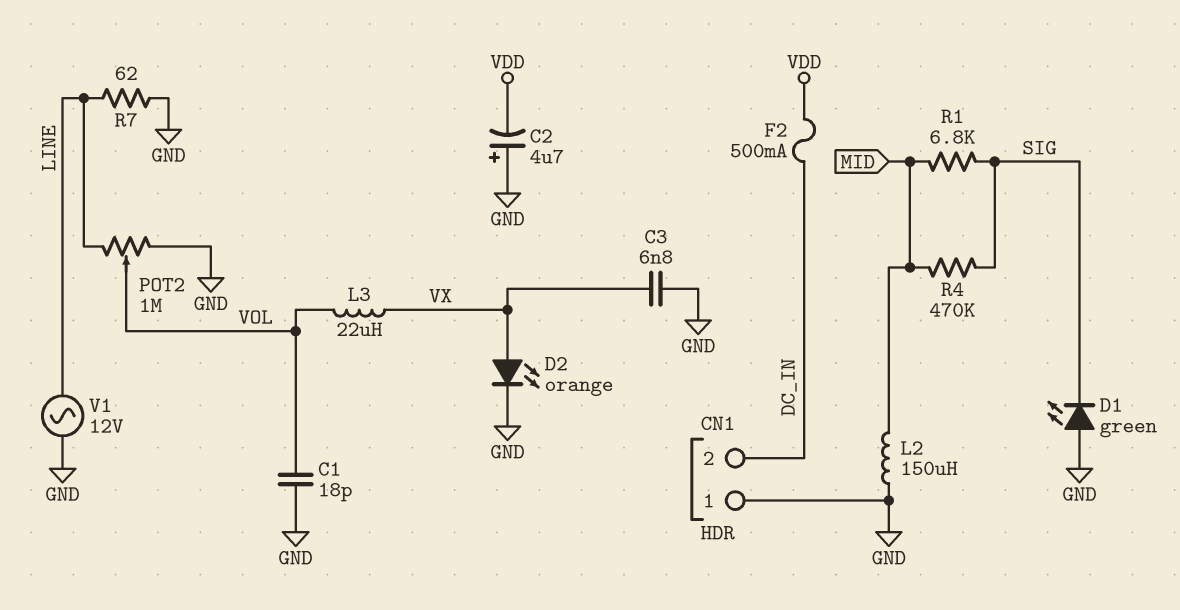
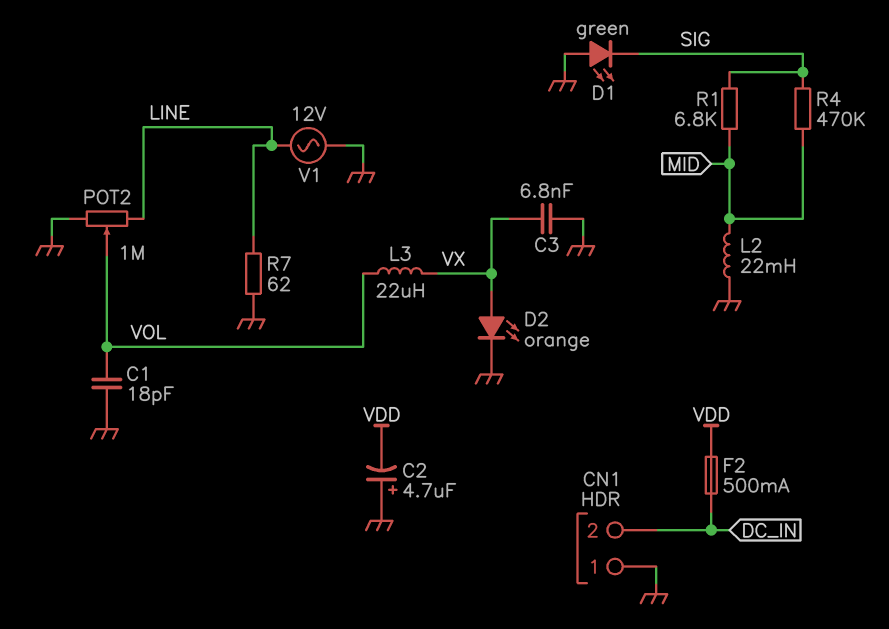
L2: 150uH (GND, MID) -> 22mH (GND, MID)

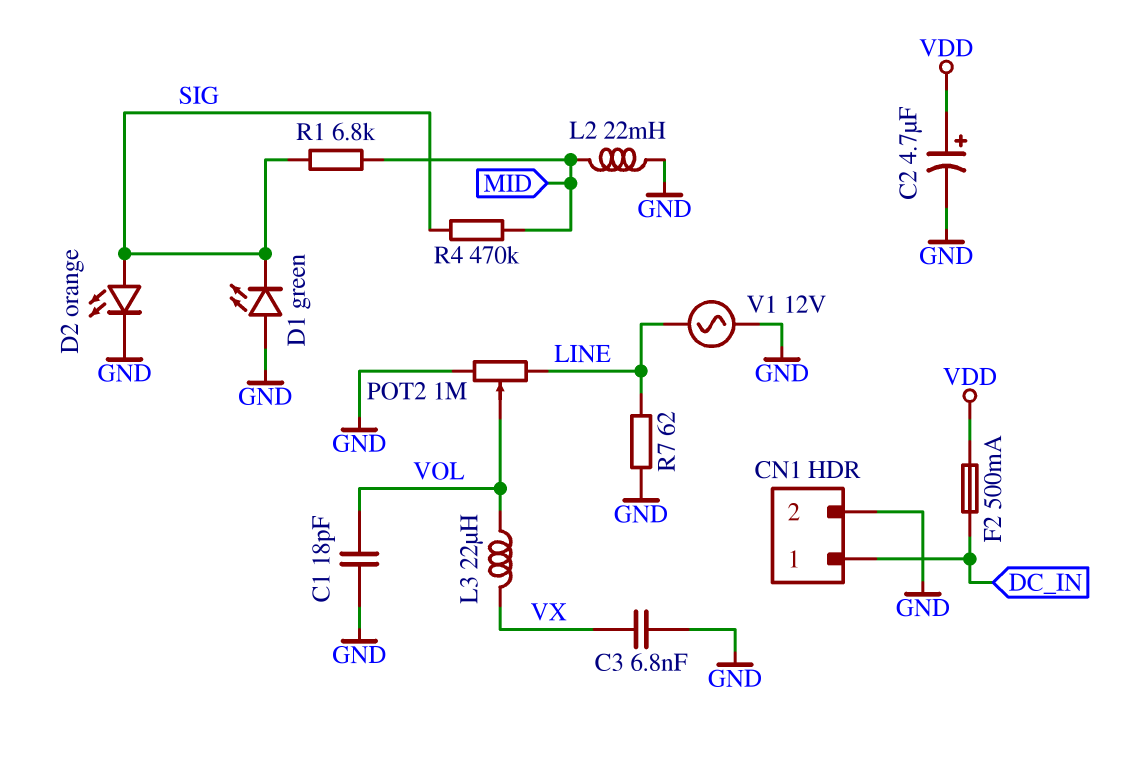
C2: 4.7uF (plus GND, minus VDD) -> 4.7uF (plus VDD, minus GND)
CN1 pin 1: GND -> DC_IN
CN1 pin 2: DC_IN -> GND
D2: LED orange (A VX, K GND) -> LED orange (A SIG, K GND)

